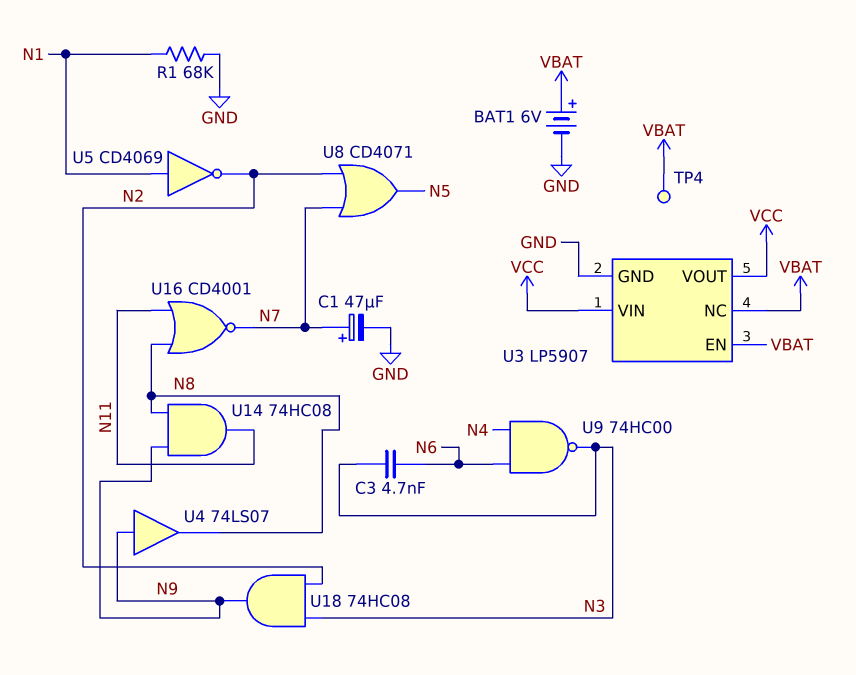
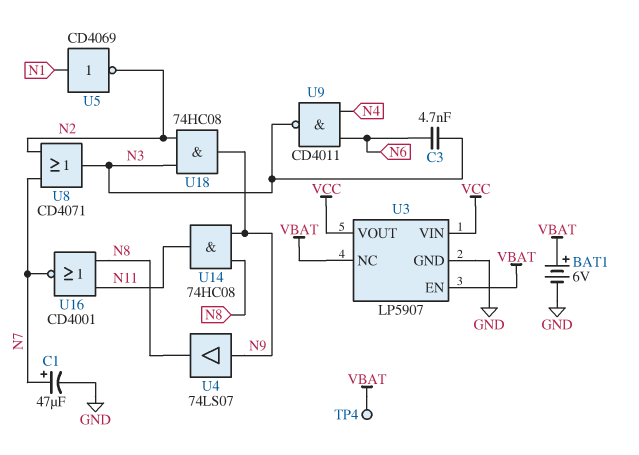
R1: 68k (GND, N1) -> none
U8: OR CD4071 (in N2, in N7, out N5) -> OR CD4071 (in N2, in N7, out N3)
U9: NAND 74HC00 (in N4, in N6, out N3) -> NAND CD4011 (in N4, in N6, out N3)

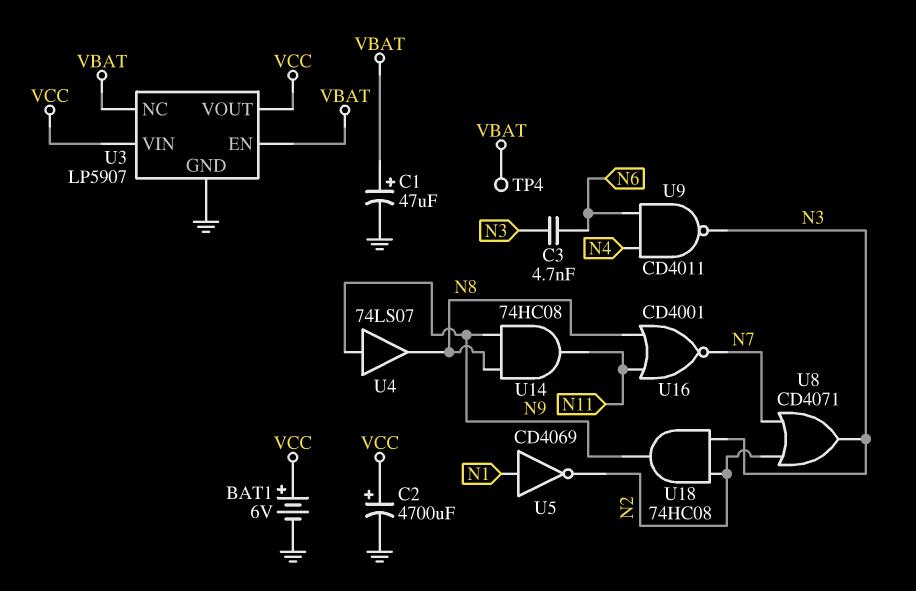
BAT1: 6V (plus VBAT, minus GND) -> 6V (plus VCC, minus GND)
C1: 47uF (plus N7, minus GND) -> 47uF (plus VBAT, minus GND)
C2: none -> 4700uF (plus VCC, minus GND)

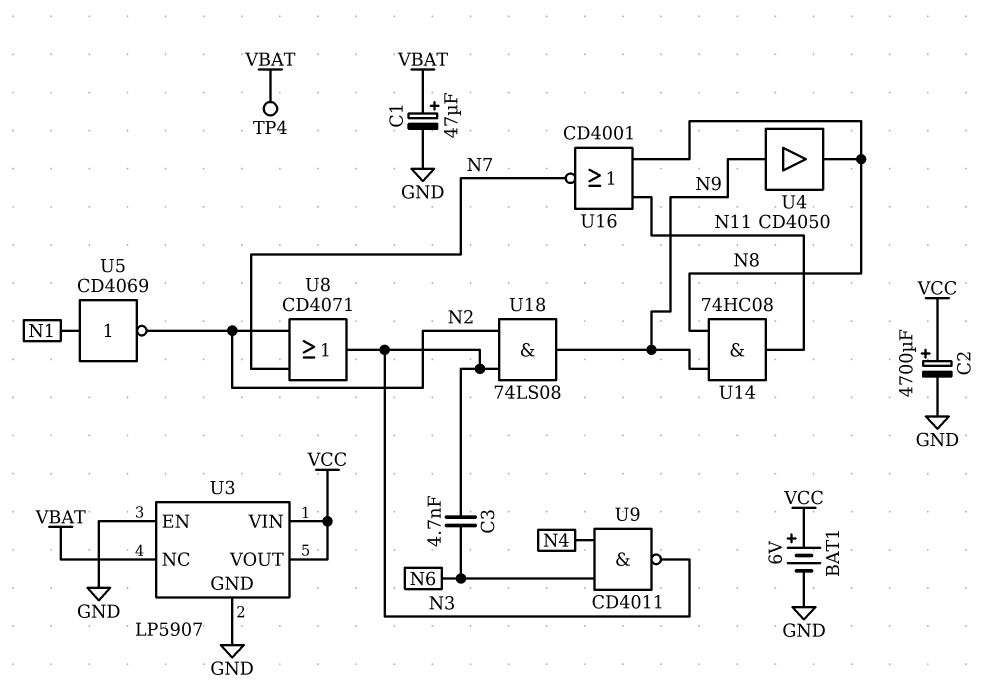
U3 pin EN: VBAT -> GND
U4: buffer 74LS07 (in N9, out N8) -> buffer CD4050 (in N9, out N8)
U18: AND 74HC08 (in N2, in N3, out N9) -> AND 74LS08 (in N2, in N3, out N9)

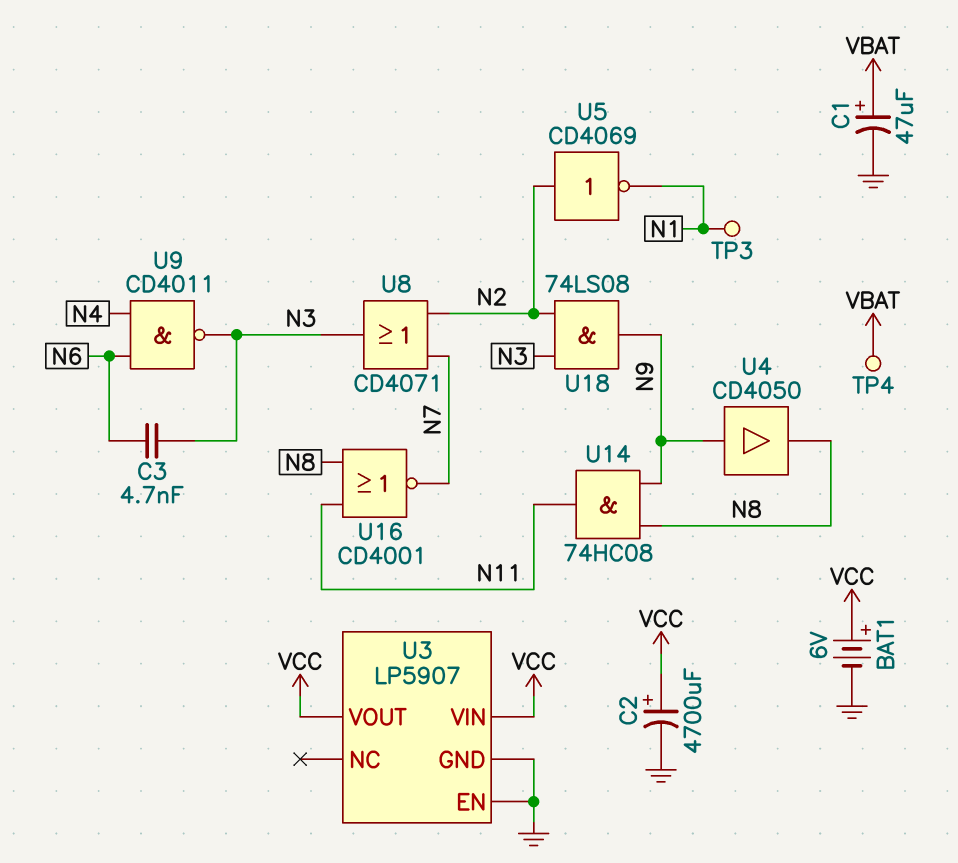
TP3: none -> test point (N1)
U3 pin NC: VBAT -> none
U5: NOT CD4069 (in N1, out N2) -> NOT CD4069 (in N2, out N1)

